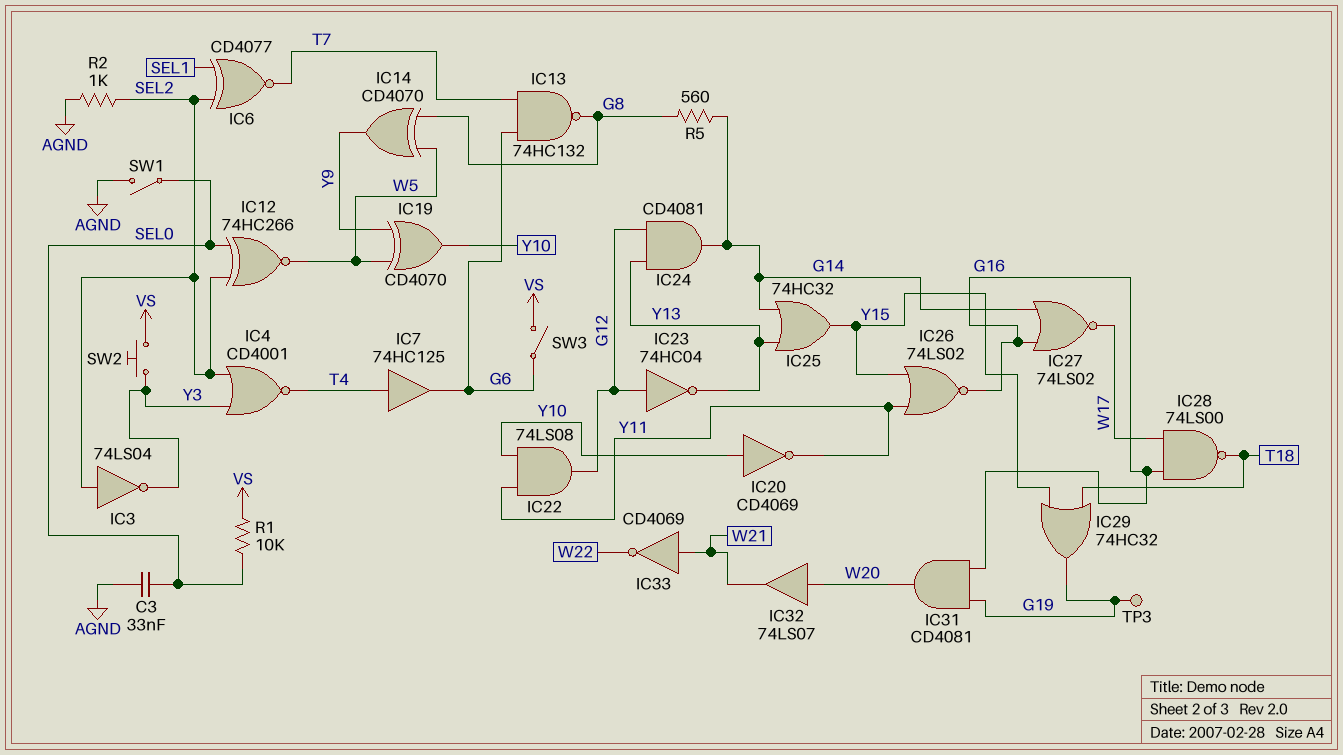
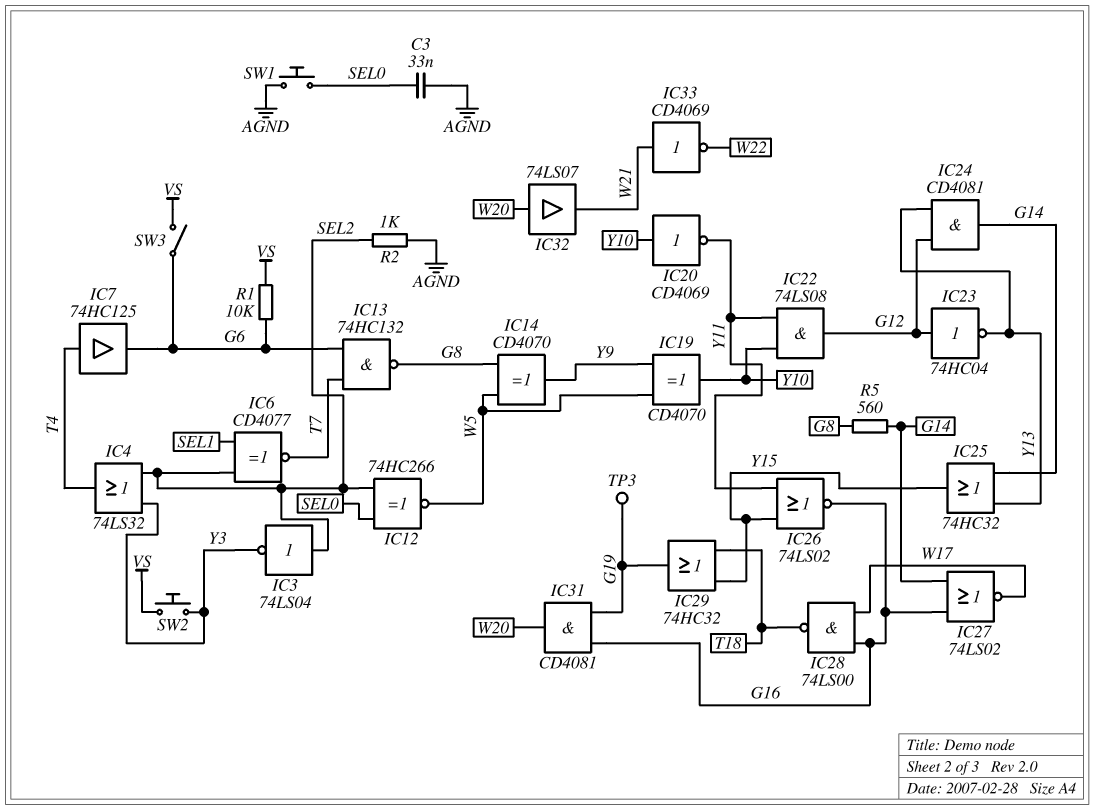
IC4: NOR CD4001 (in SEL2, in Y3, out T4) -> OR 74LS32 (in SEL2, in Y3, out T4)
R1: 10k (SEL0, VS) -> 10k (G6, VS)
SW1: switch (AGND, SEL0) -> button (AGND, SEL0)

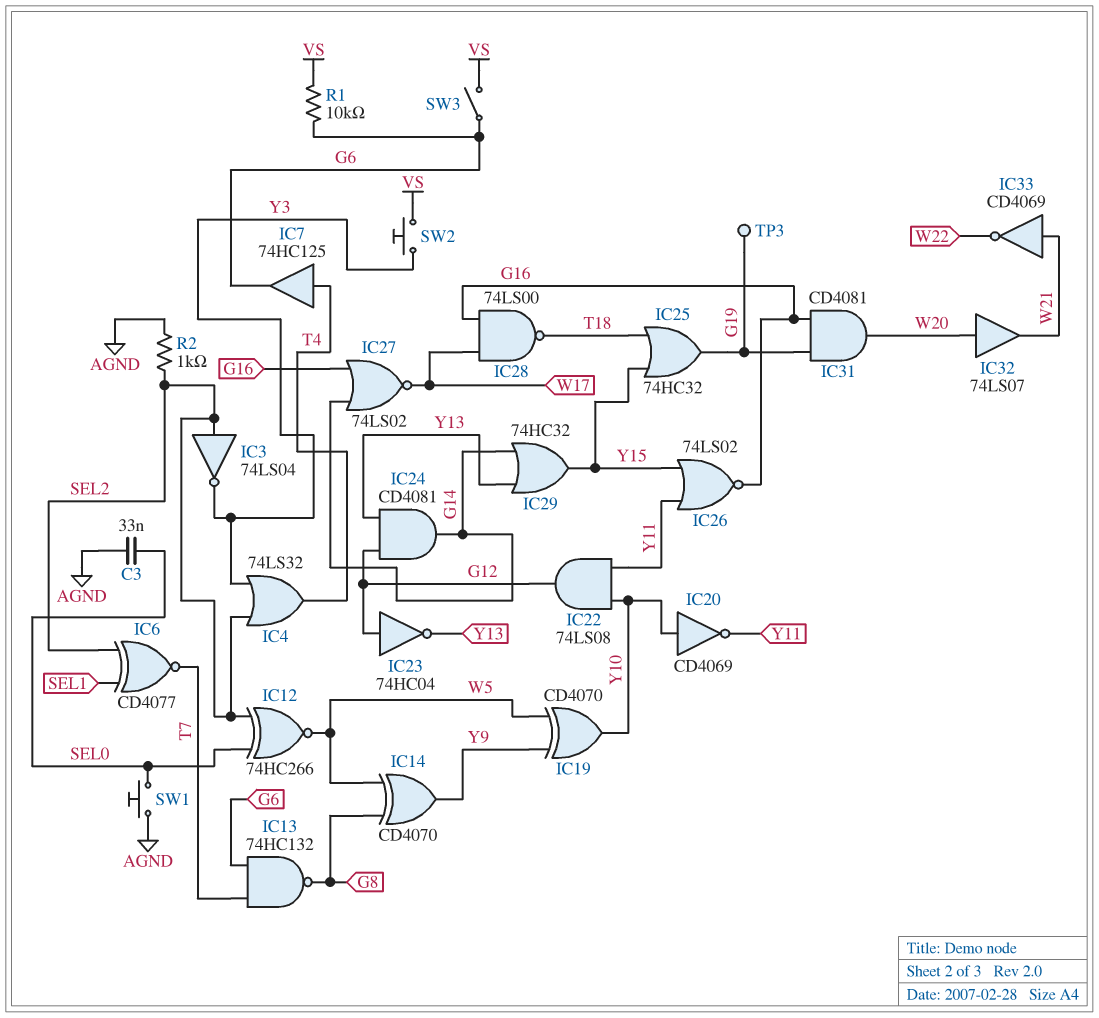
IC25: OR 74HC32 (in G14, in Y13, out Y15) -> OR 74HC32 (in T18, in Y15, out G19)
IC29: OR 74HC32 (in T18, in Y15, out G19) -> OR 74HC32 (in G14, in Y13, out Y15)
R5: 560 (G8, G14) -> none

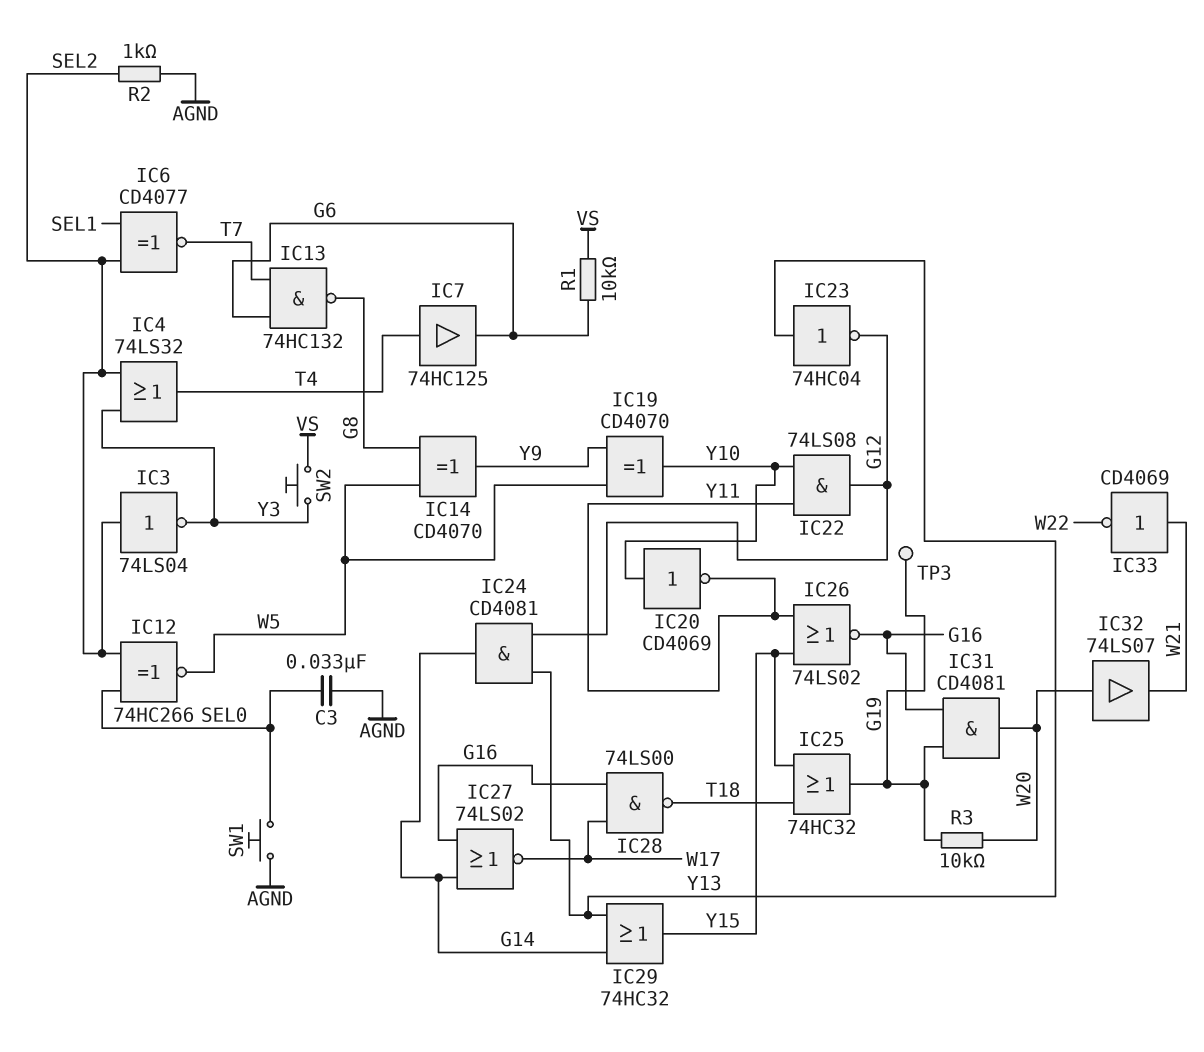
IC23: NOT 74HC04 (in G12, out Y13) -> NOT 74HC04 (in Y13, out G12)
R3: none -> 10k (G19, W20)
SW3: switch (G6, VS) -> none

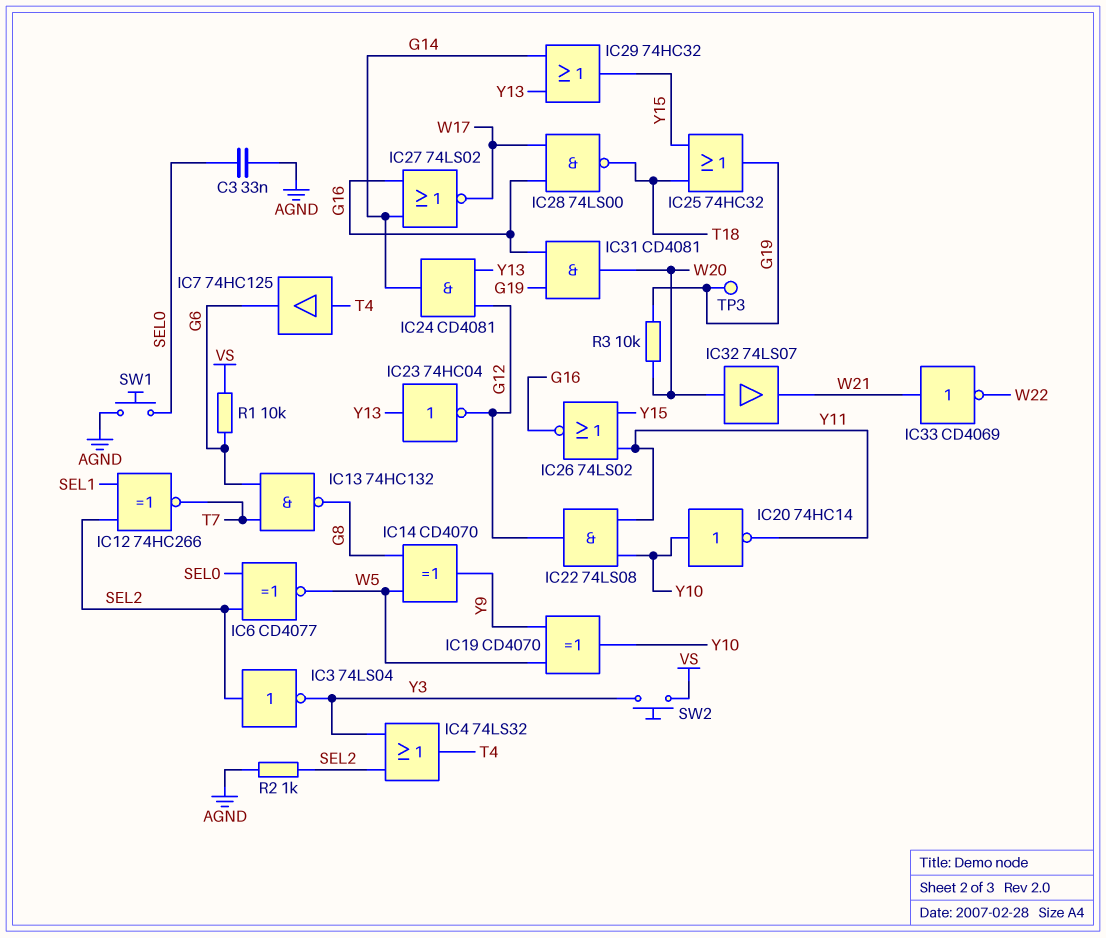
IC6: XNOR CD4077 (in SEL1, in SEL2, out T7) -> XNOR CD4077 (in SEL0, in SEL2, out W5)
IC12: XNOR 74HC266 (in SEL0, in SEL2, out W5) -> XNOR 74HC266 (in SEL1, in SEL2, out T7)
IC20: NOT CD4069 (in Y10, out Y11) -> NOT 74HC14 (in Y10, out Y11)

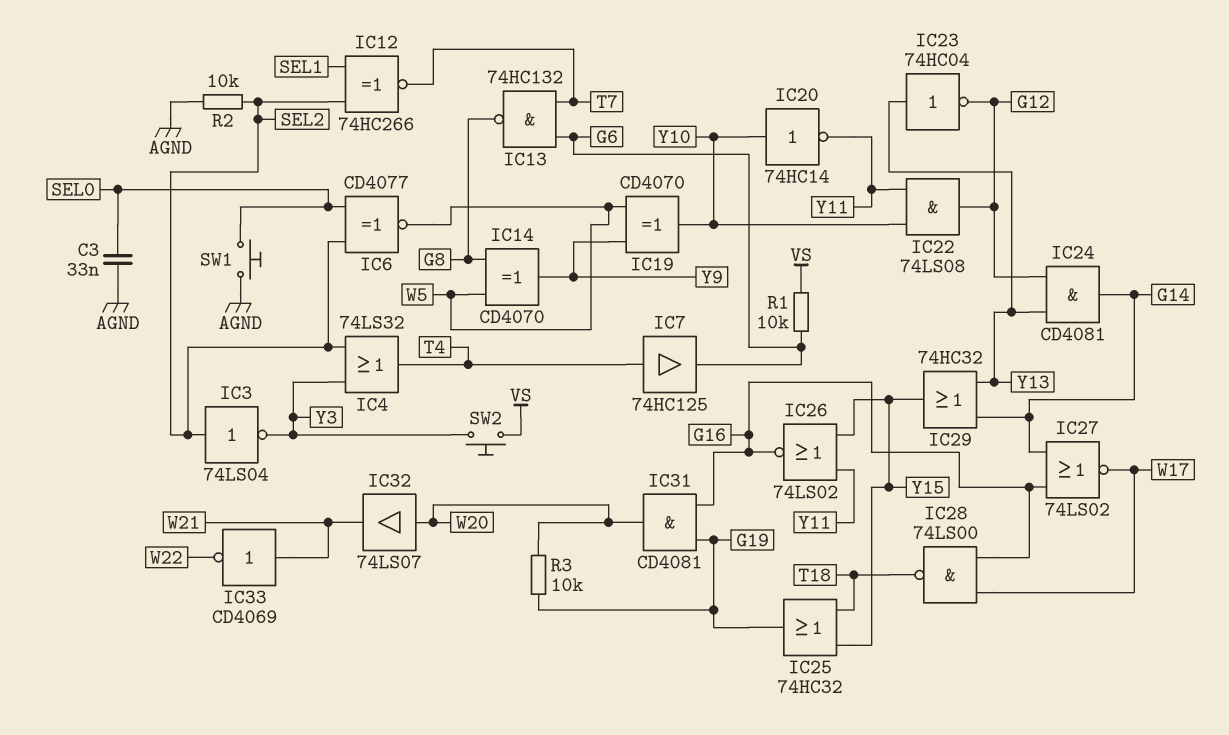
R2: 1k (AGND, SEL2) -> 10k (AGND, SEL2)
TP3: test point (G19) -> none

